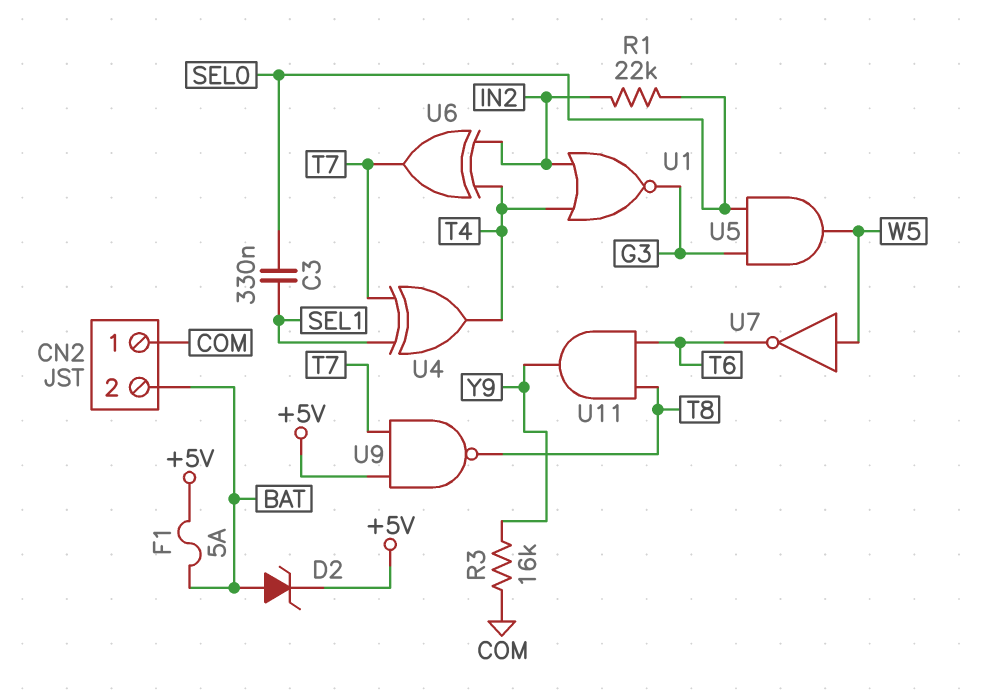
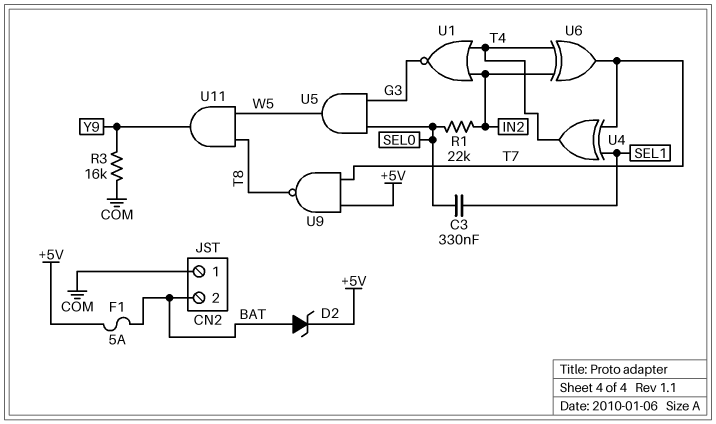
U7: NOT (in W5, out T6) -> none
U11: AND (in T6, in T8, out Y9) -> AND (in T8, in W5, out Y9)

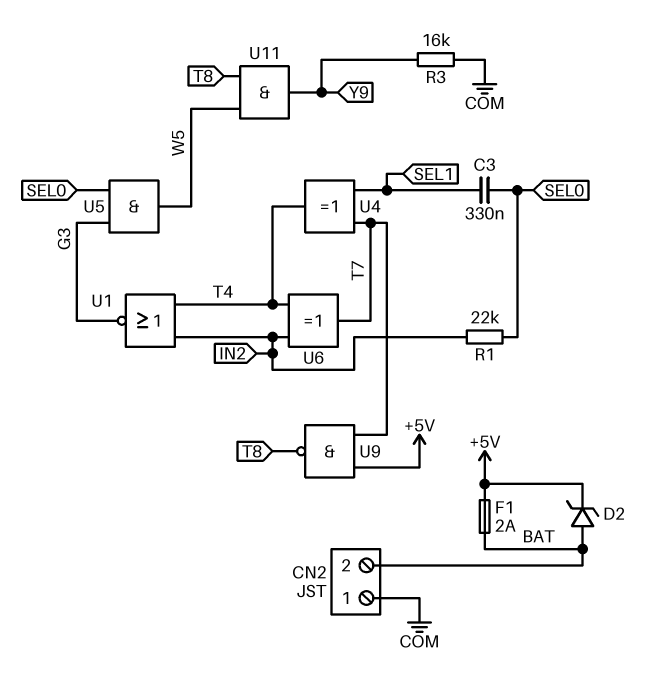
F1: 5A (+5V, BAT) -> 2A (+5V, BAT)

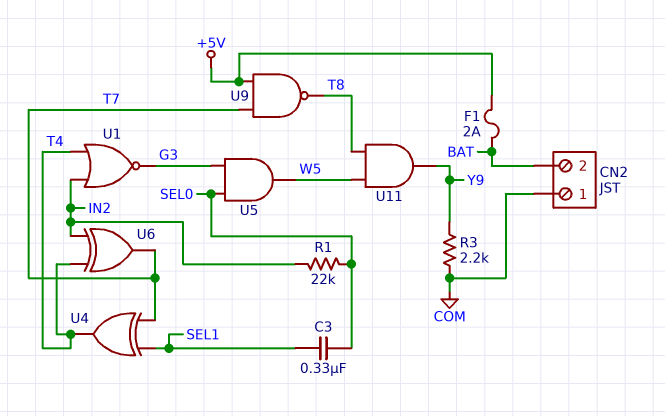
D2: zener (A BAT, K +5V) -> none
R3: 16k (COM, Y9) -> 2.2k (COM, Y9)

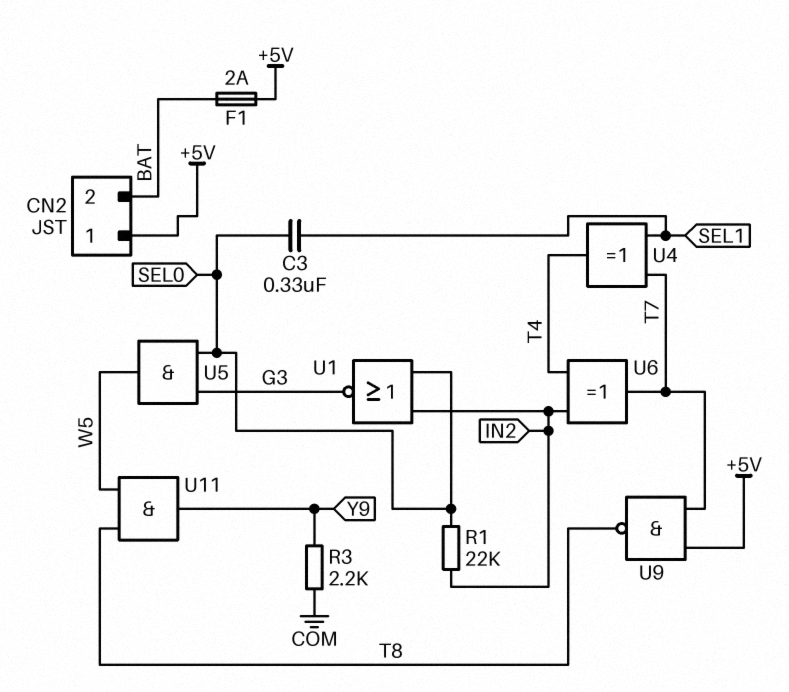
CN2 pin 1: COM -> +5V
U1: NOR (in IN2, in T4, out G3) -> NOR (in IN2, in SEL0, out G3)

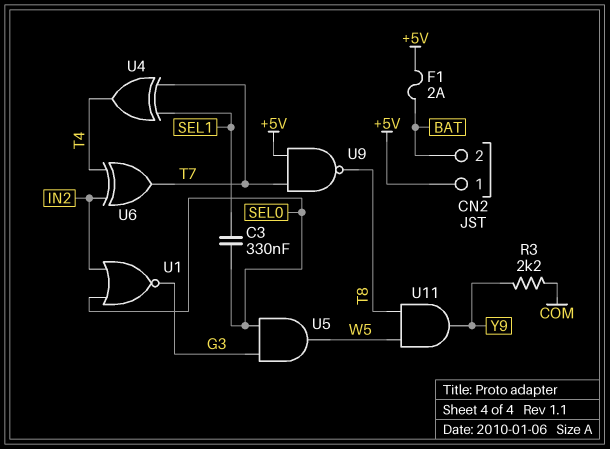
R1: 22k (IN2, SEL0) -> none

